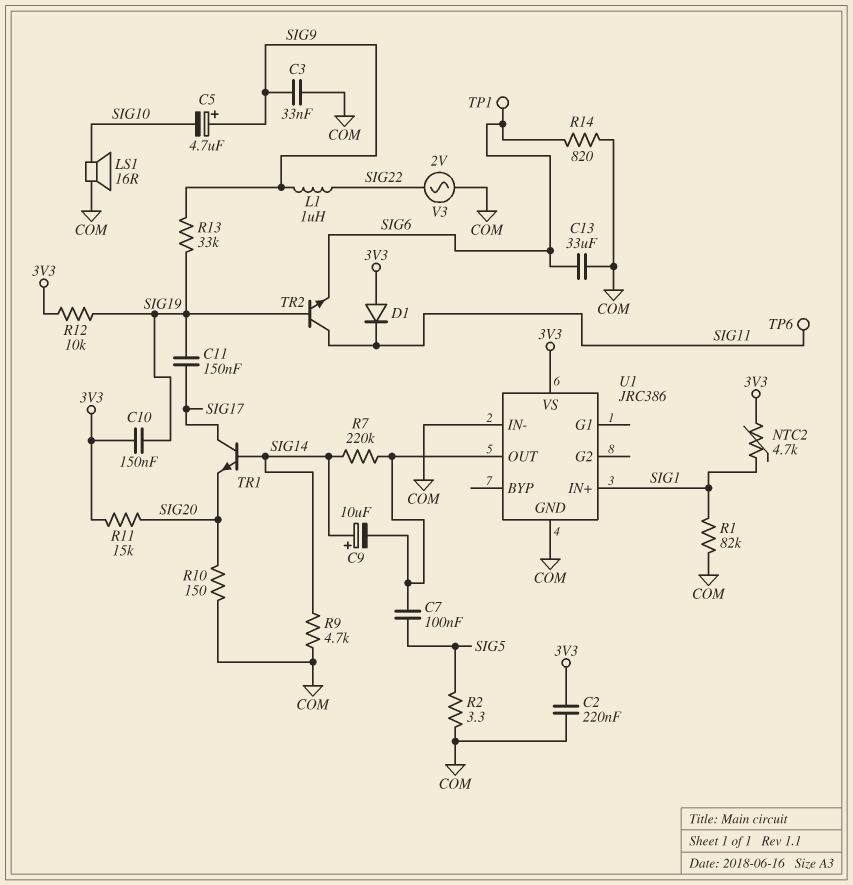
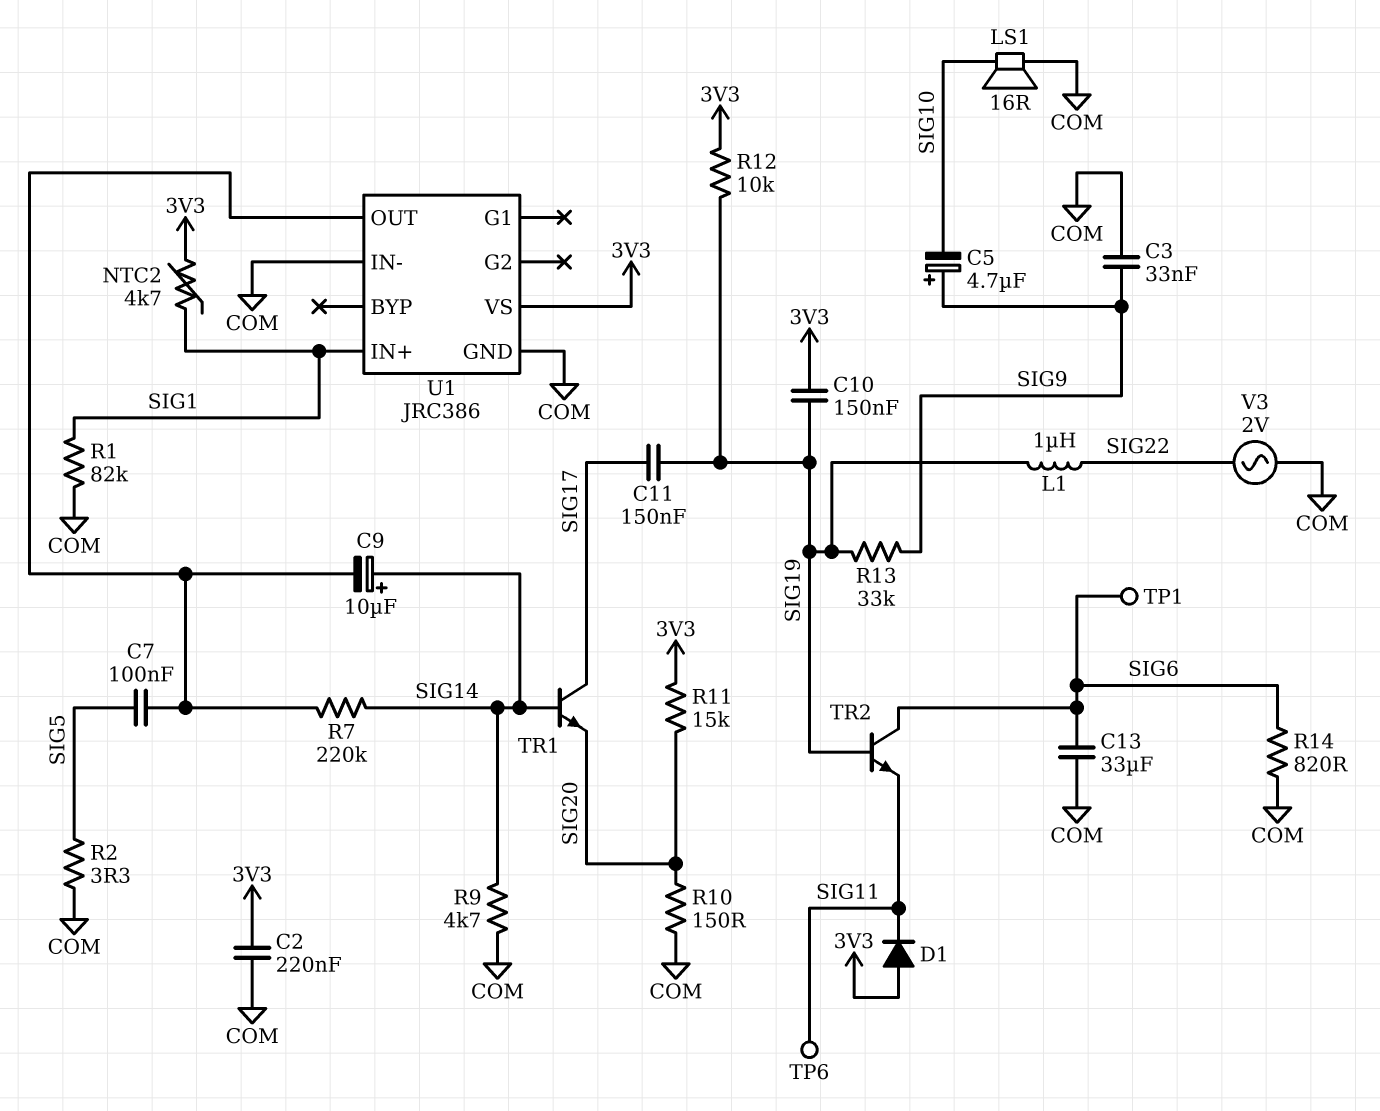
L1: 1uH (SIG9, SIG22) -> 1uH (SIG19, SIG22)
TR2: NPN (B SIG19, C SIG11, E SIG6) -> NPN (B SIG19, C SIG6, E SIG11)

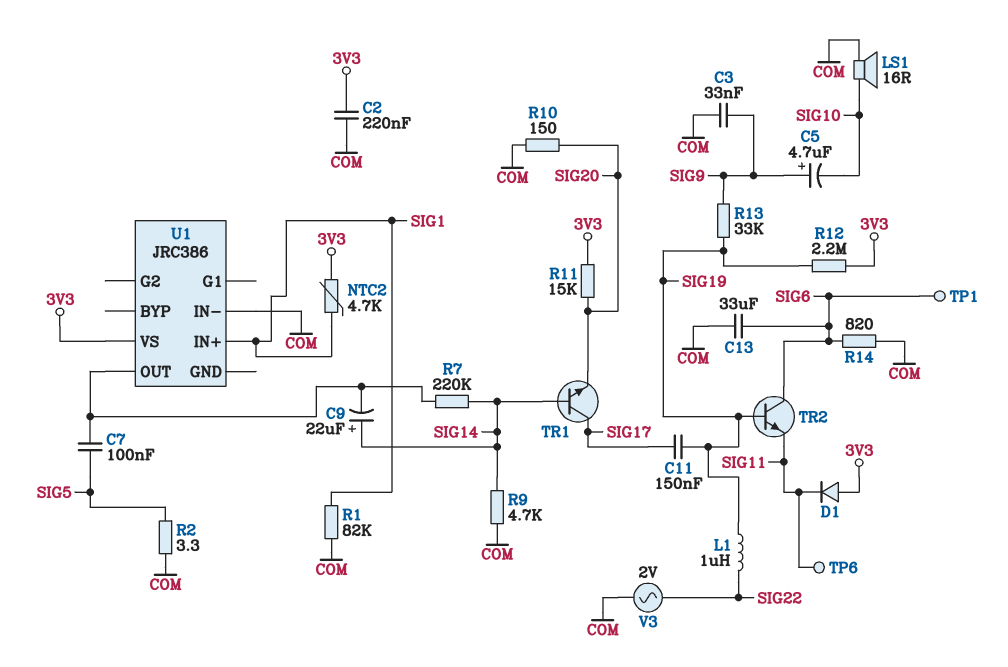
C9: 10uF (plus SIG14, minus U1/OUT) -> 22uF (plus SIG14, minus U1/OUT)
C10: 150nF (3V3, SIG19) -> none
R12: 10k (3V3, SIG19) -> 2.2M (3V3, SIG19)
U1 pin GND: COM -> none

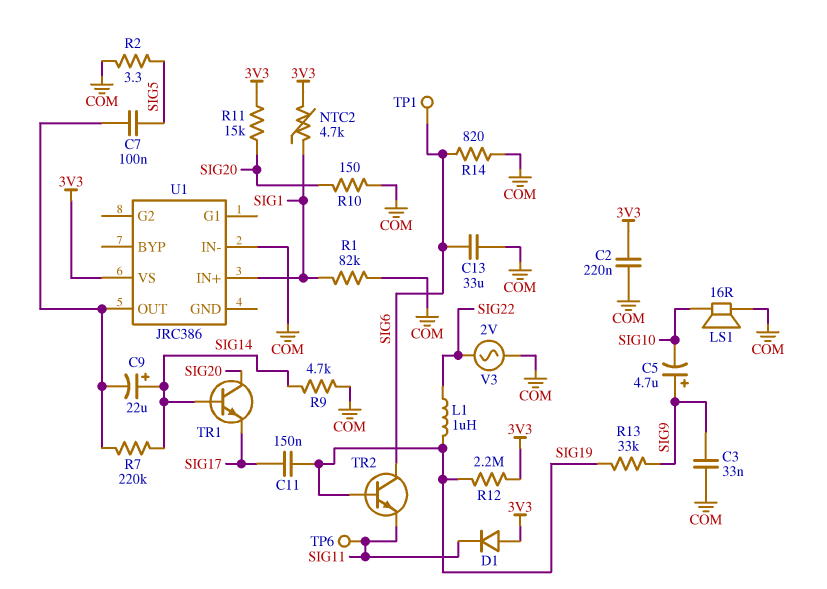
TR1: NPN (B SIG14, C SIG17, E SIG20) -> NPN (B SIG14, C SIG20, E SIG17)

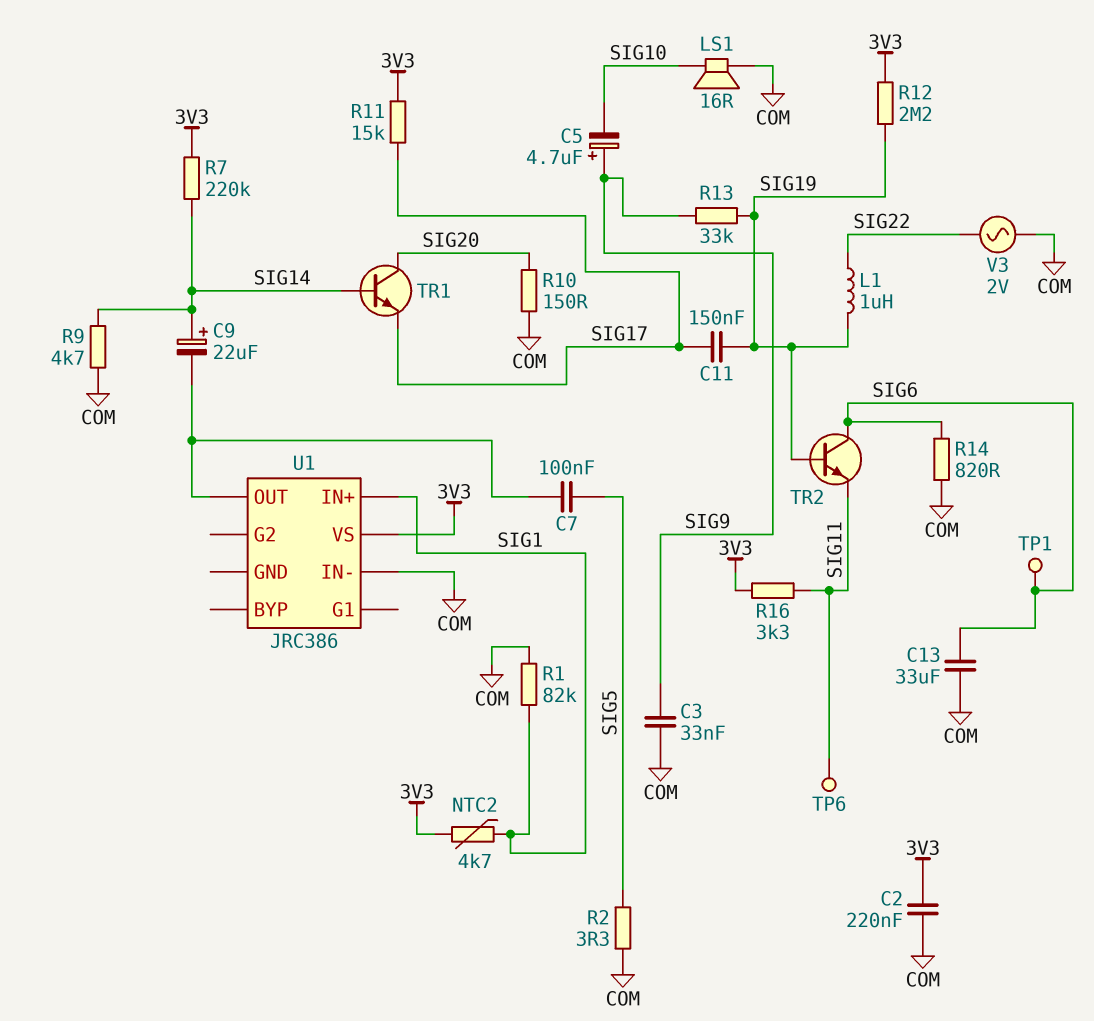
D1: diode (A 3V3, K SIG11) -> none
R7: 220k (SIG14, U1/OUT) -> 220k (3V3, SIG14)
R11: 15k (3V3, SIG20) -> 15k (3V3, SIG17)
R16: none -> 3.3k (3V3, SIG11)

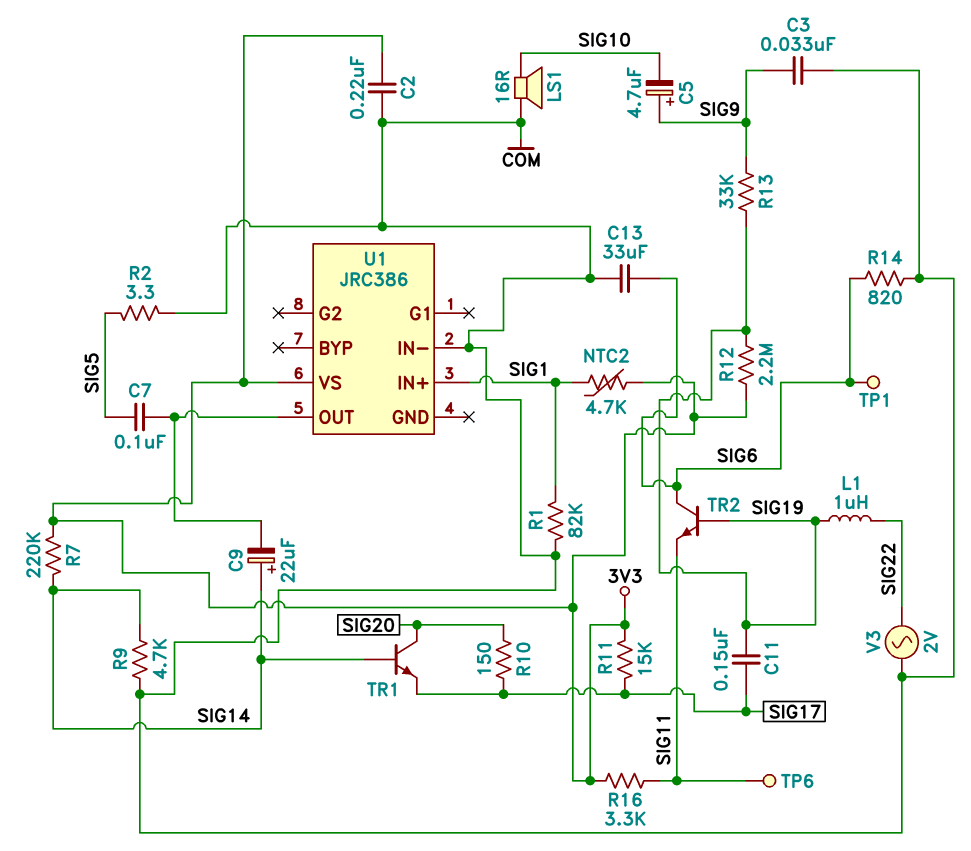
R10: 150 (COM, SIG20) -> 150 (SIG17, SIG20)

